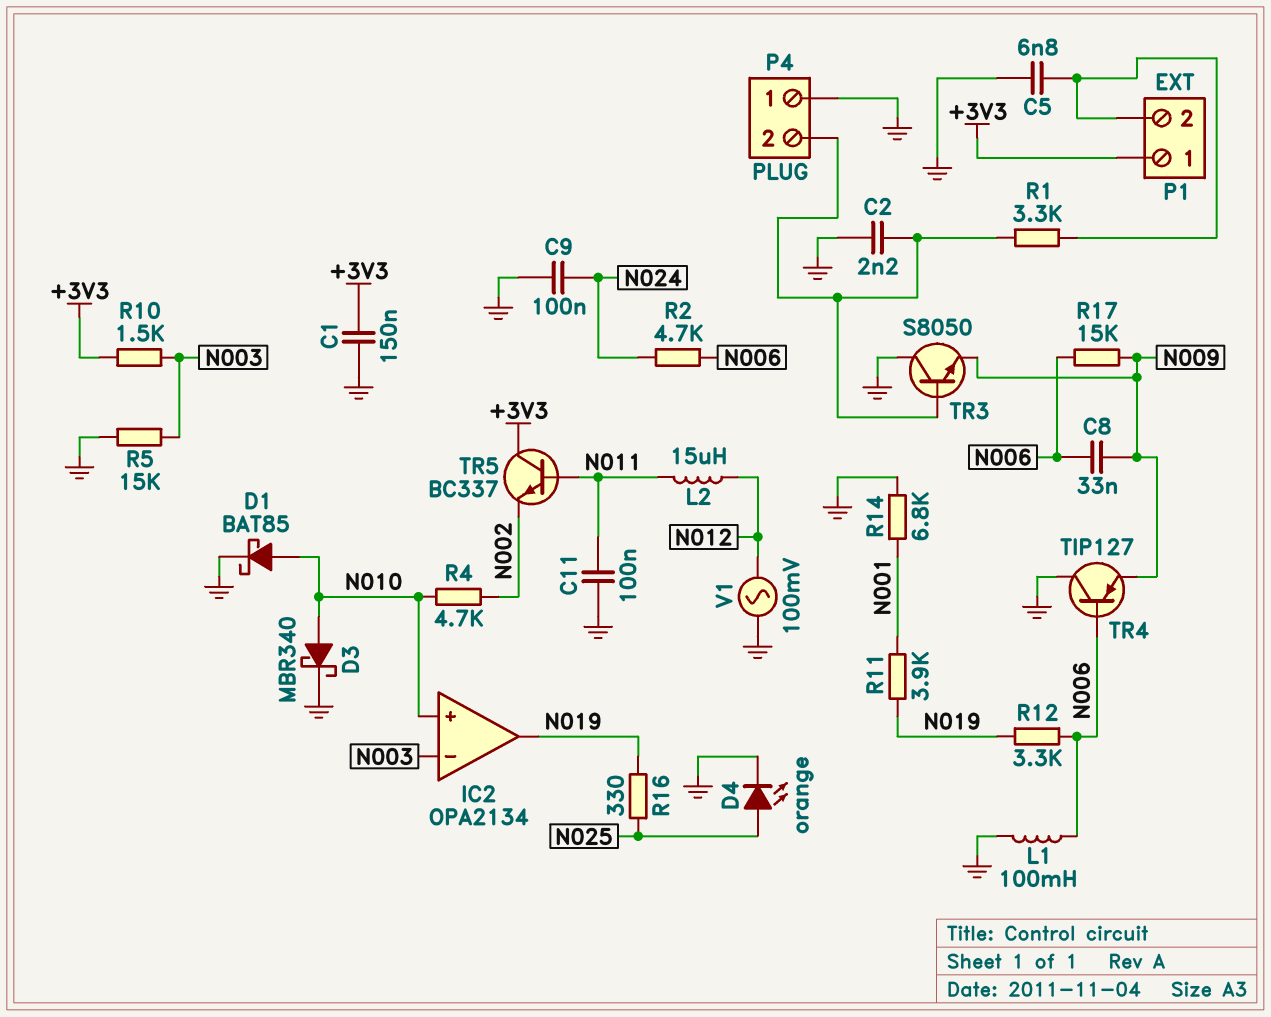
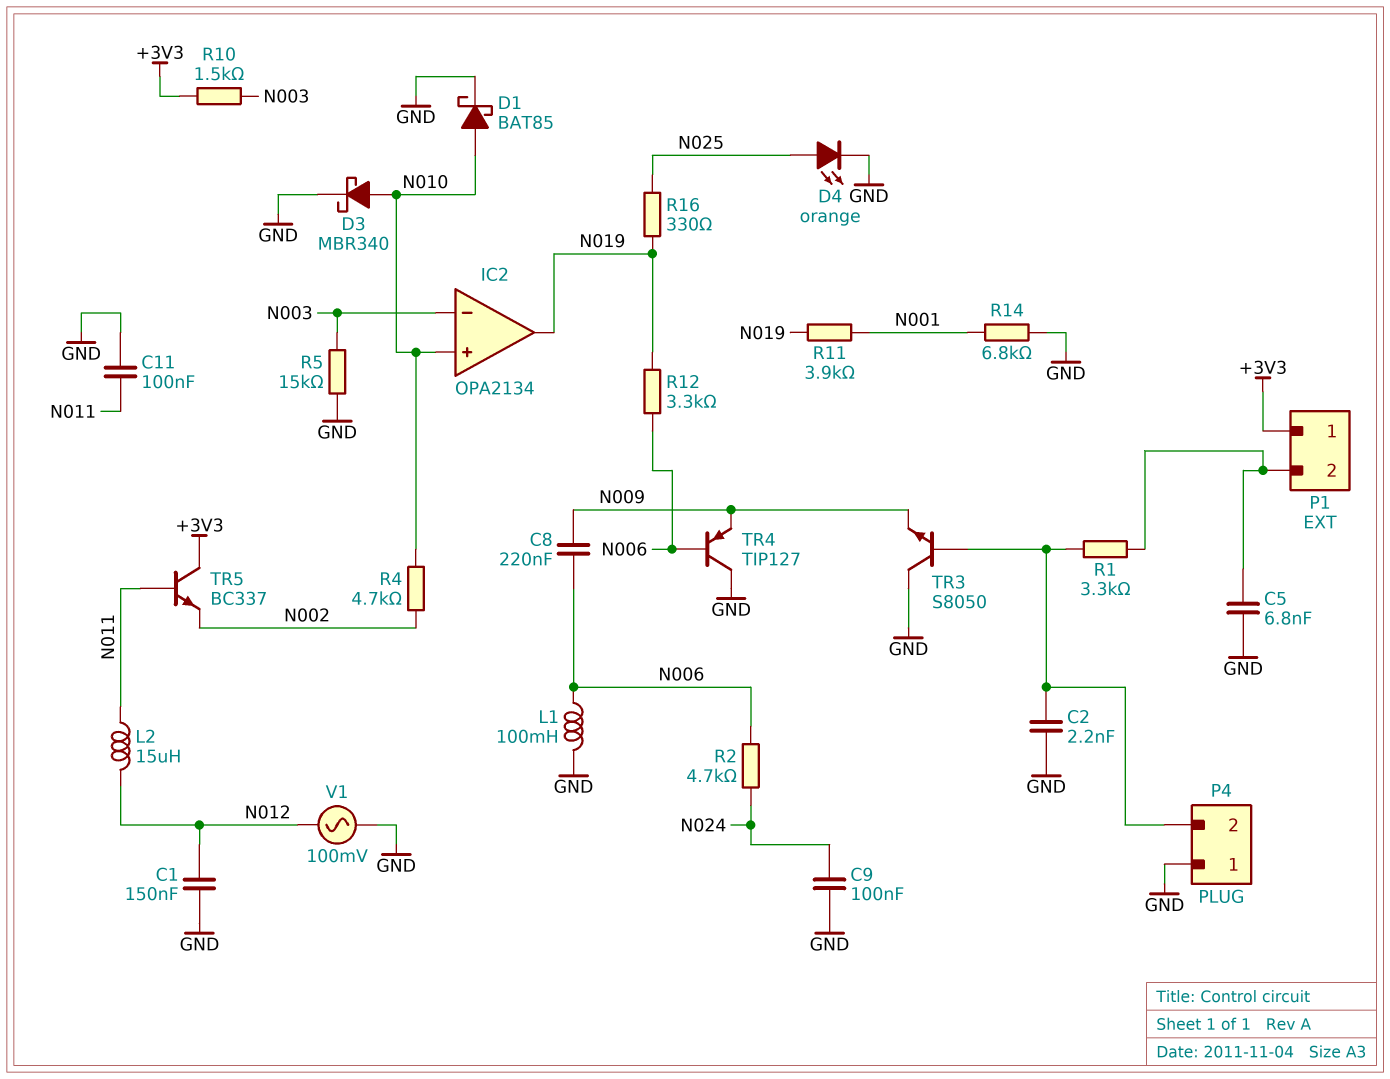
C1: 150nF (+3V3, GND) -> 150nF (GND, N012)
C8: 33nF (N006, N009) -> 220nF (N006, N009)
R17: 15k (N006, N009) -> none

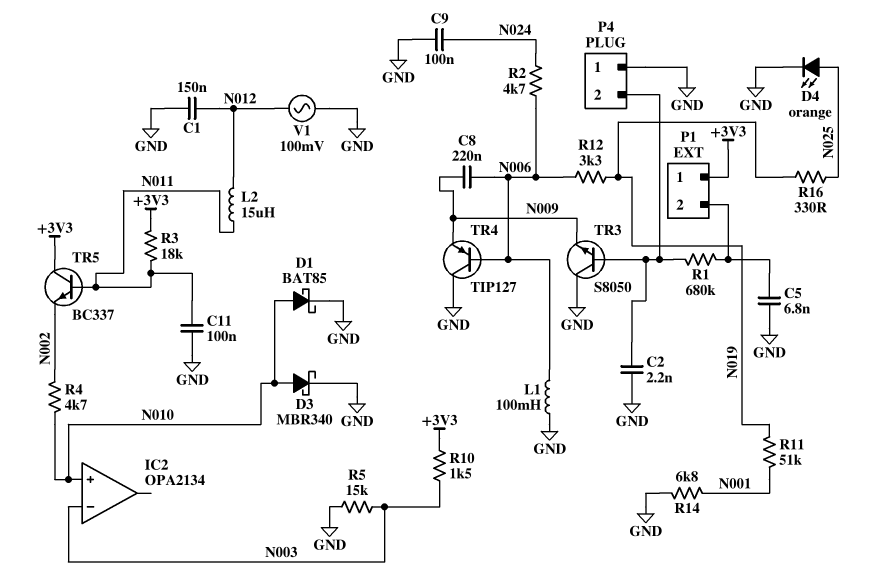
IC2 pin out: N019 -> none
R1: 3.3k (P1/2, P4/2) -> 680k (P1/2, P4/2)
R3: none -> 18k (+3V3, N011)
R11: 3.9k (N001, N019) -> 51k (N001, N019)

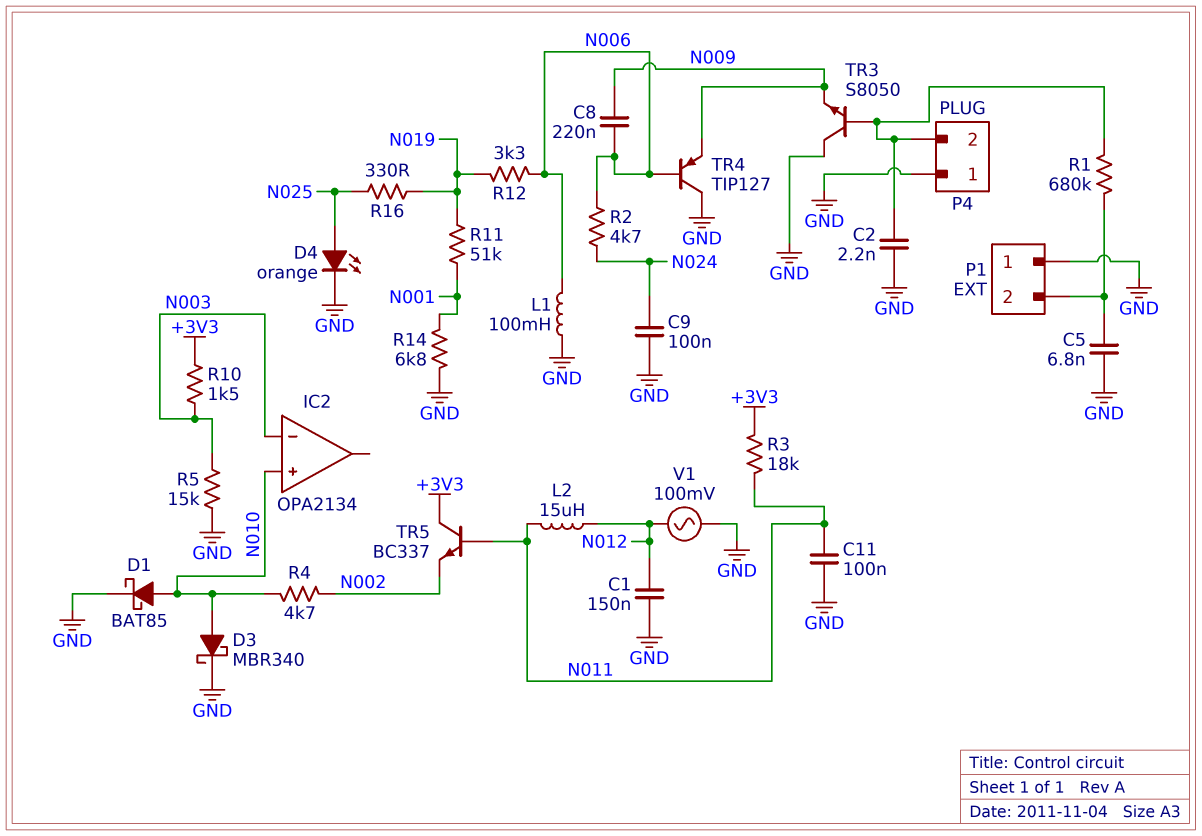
P1 pin 1: +3V3 -> GND

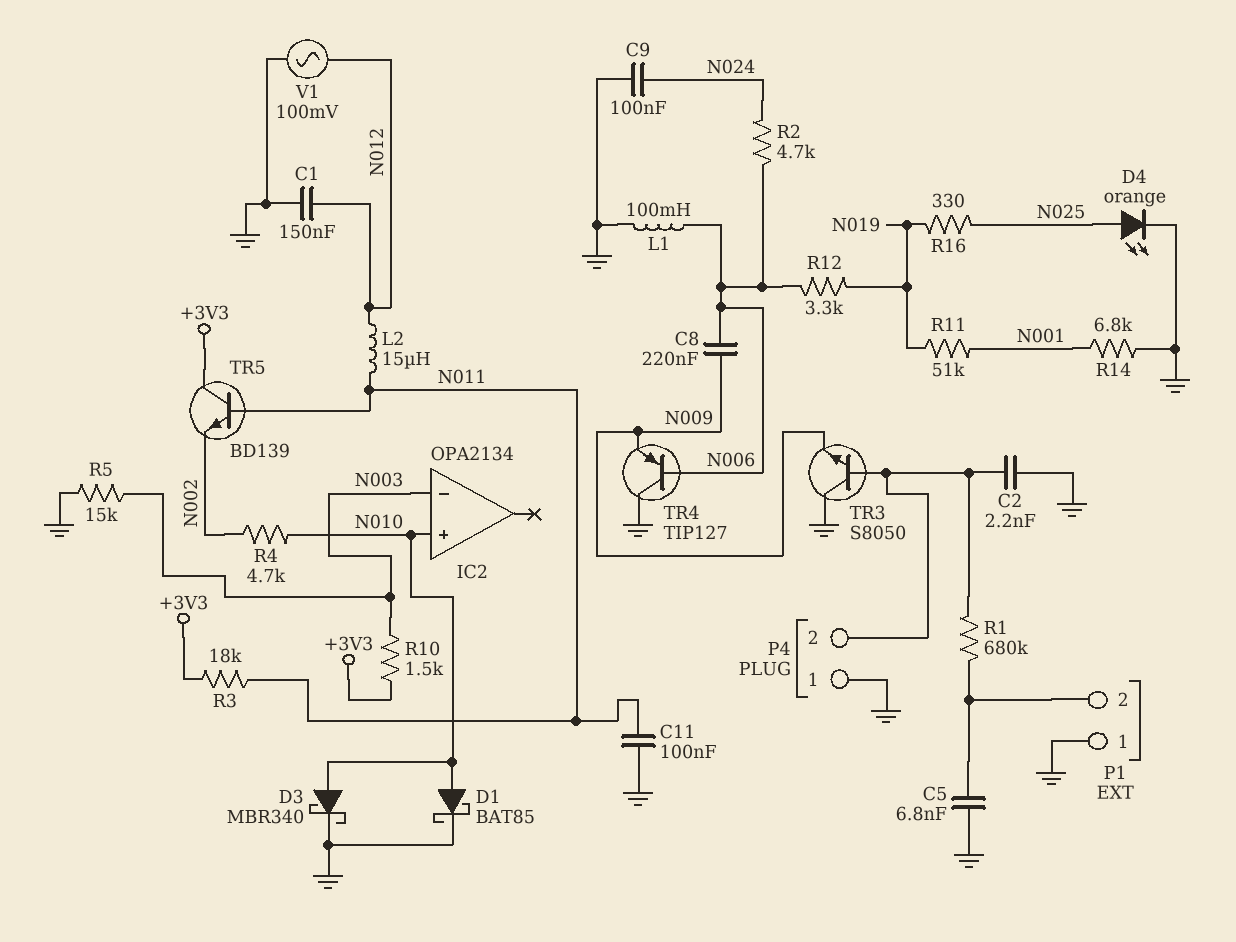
TR5: NPN BC337 (B N011, C +3V3, E N002) -> NPN BD139 (B N011, C +3V3, E N002)

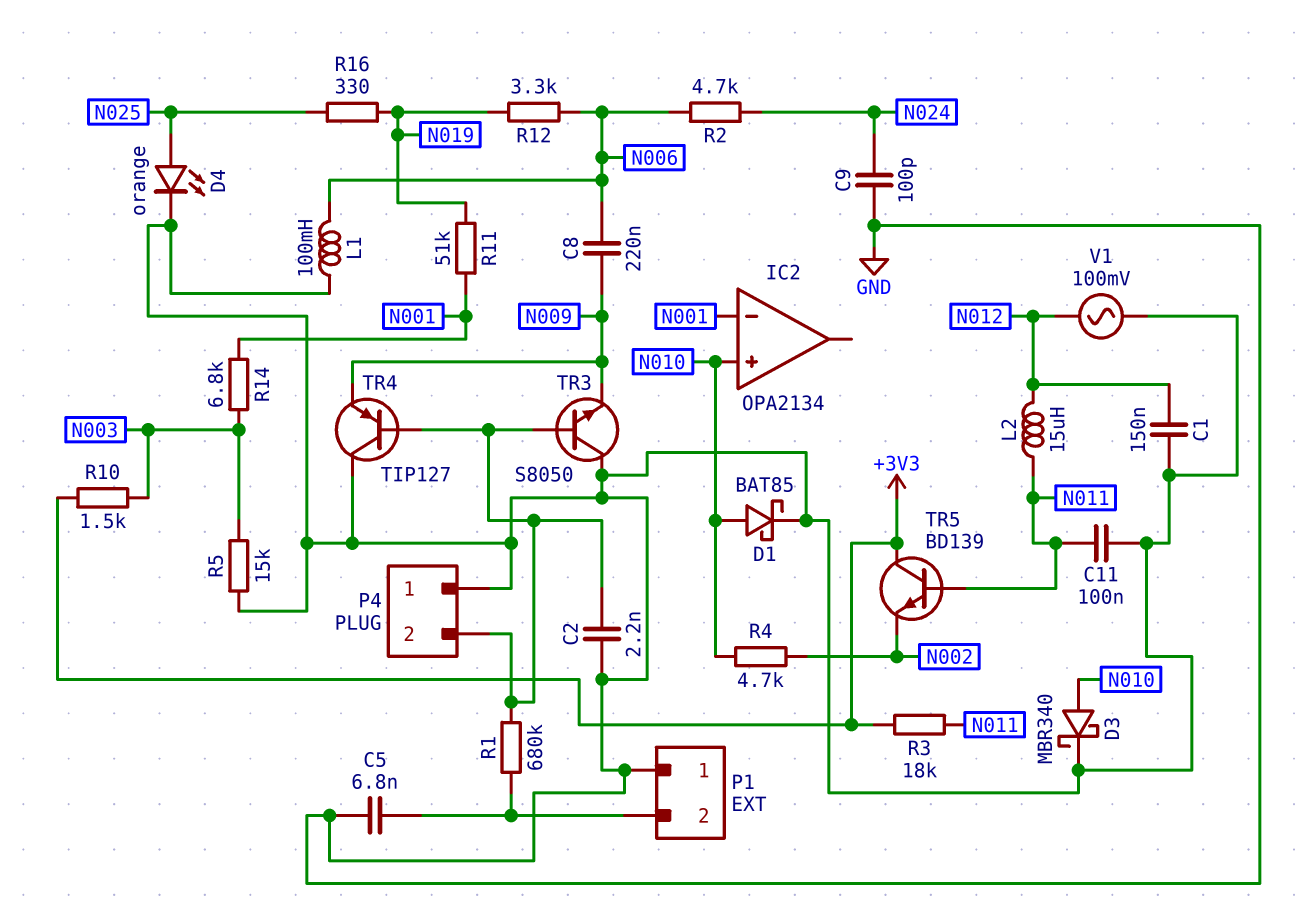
C9: 100nF (GND, N024) -> 100pF (GND, N024)
IC2 pin in-: N003 -> N001
R14: 6.8k (GND, N001) -> 6.8k (N001, N003)
TR4: PNP TIP127 (B N006, C GND, E N009) -> PNP TIP127 (B P4/2, C GND, E N009)

